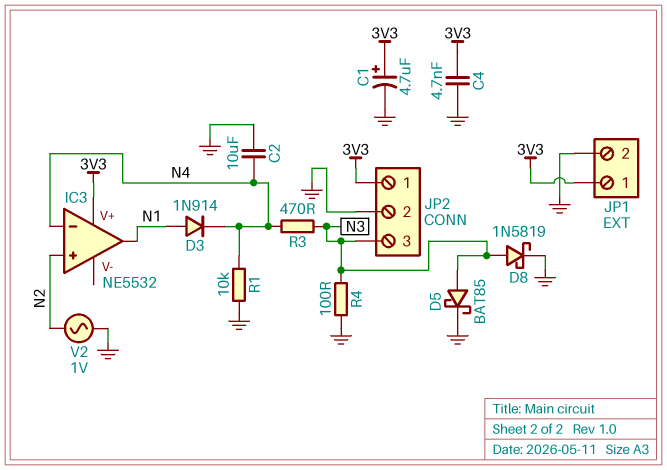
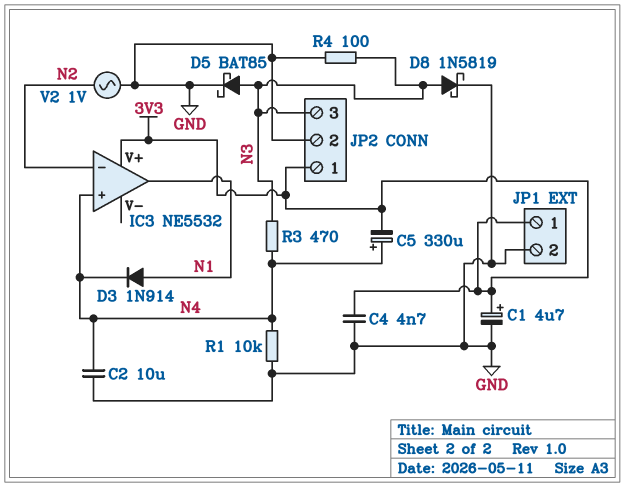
C5: none -> 330uF (plus N4, minus 3V3)
IC3 pin in+: N2 -> N4
IC3 pin in-: N4 -> N2

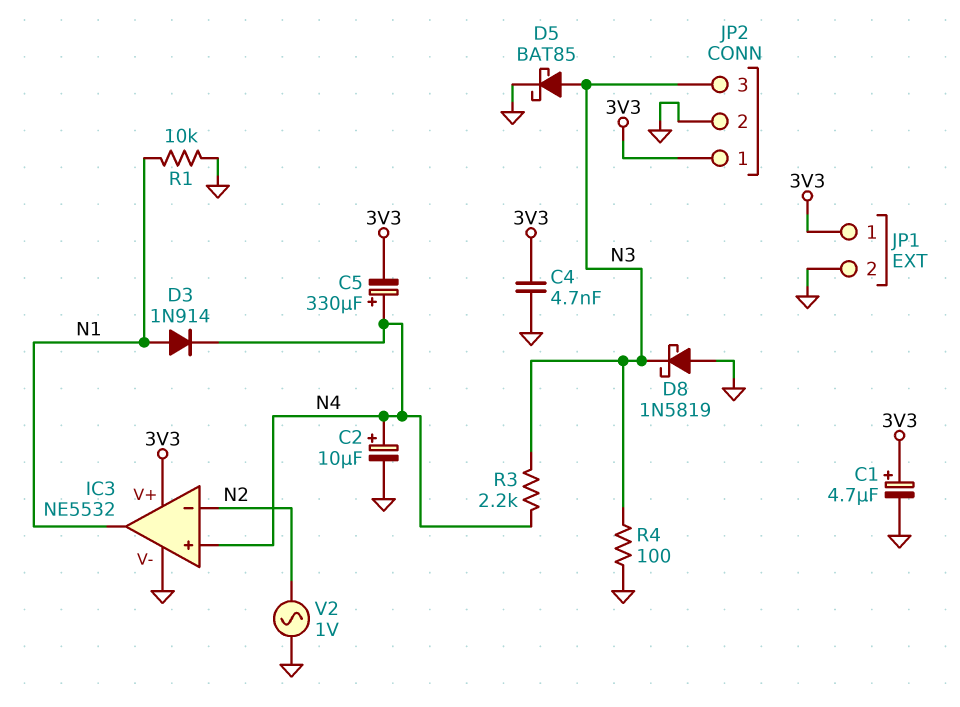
C2: 10uF (GND, N4) -> 10uF (plus N4, minus GND)
D8: schottky 1N5819 (A N3, K GND) -> schottky 1N5819 (A GND, K N3)
IC3 pin V-: none -> GND
R1: 10k (GND, N4) -> 10k (GND, N1)
R3: 470 (N3, N4) -> 2.2k (N3, N4)

